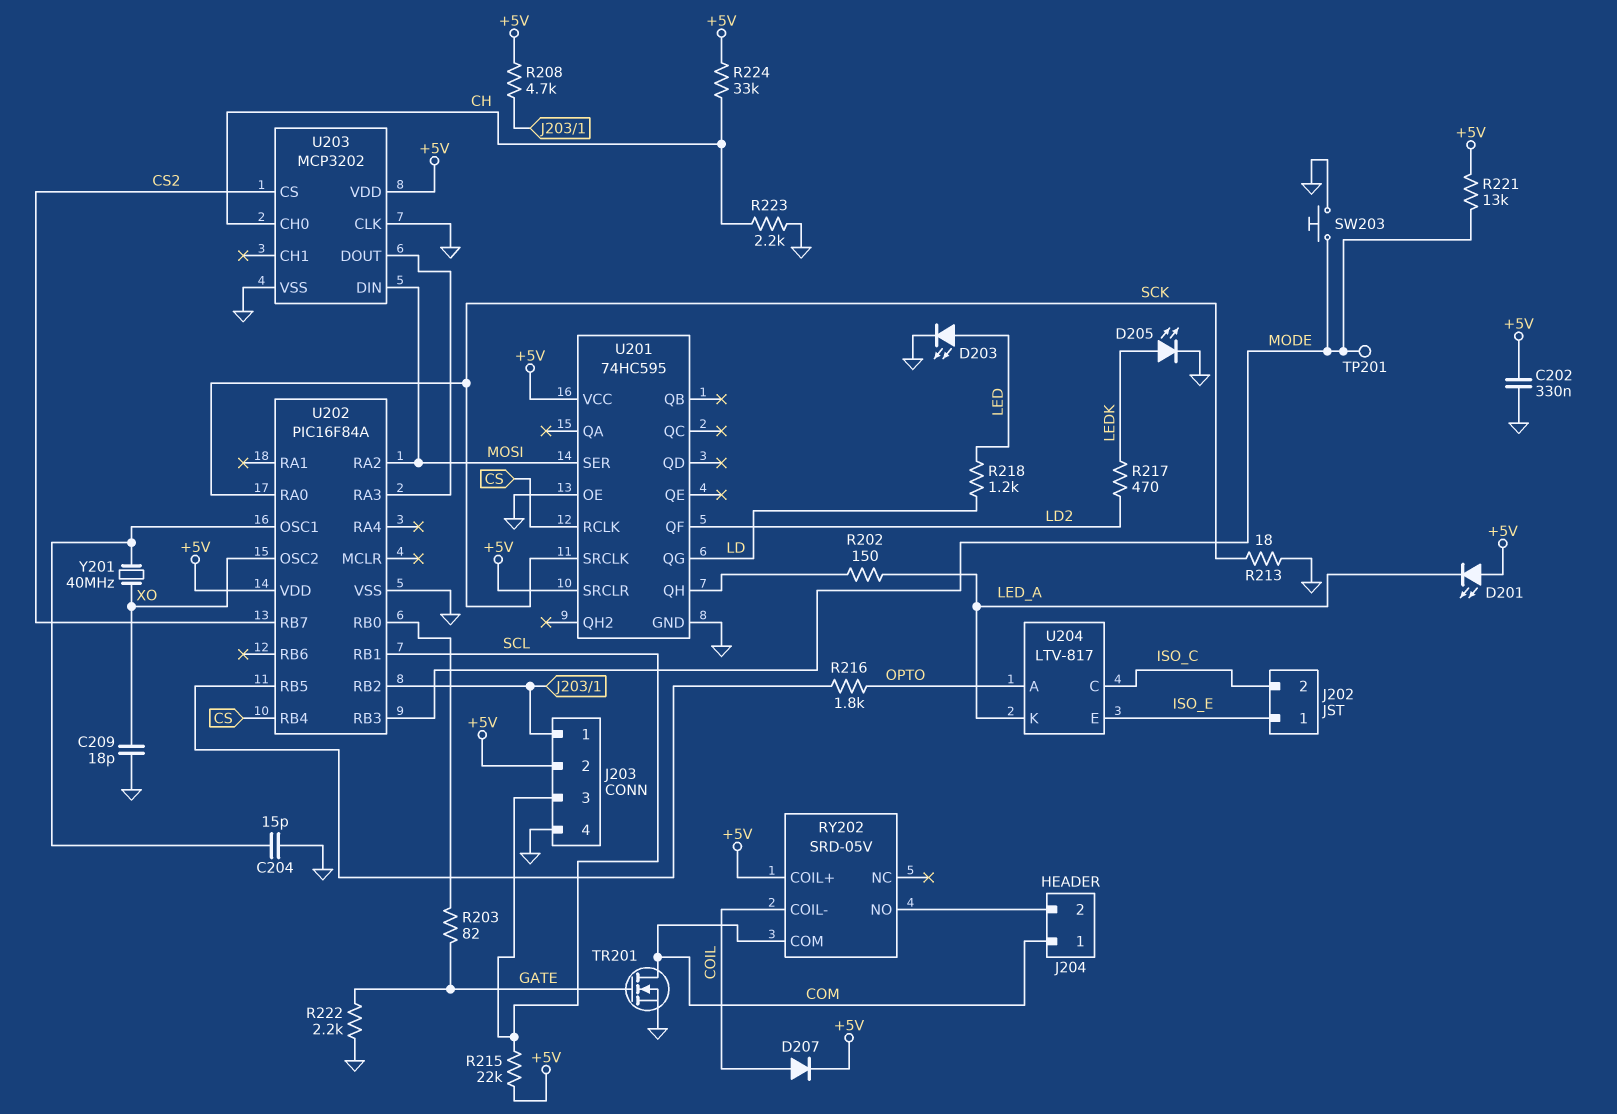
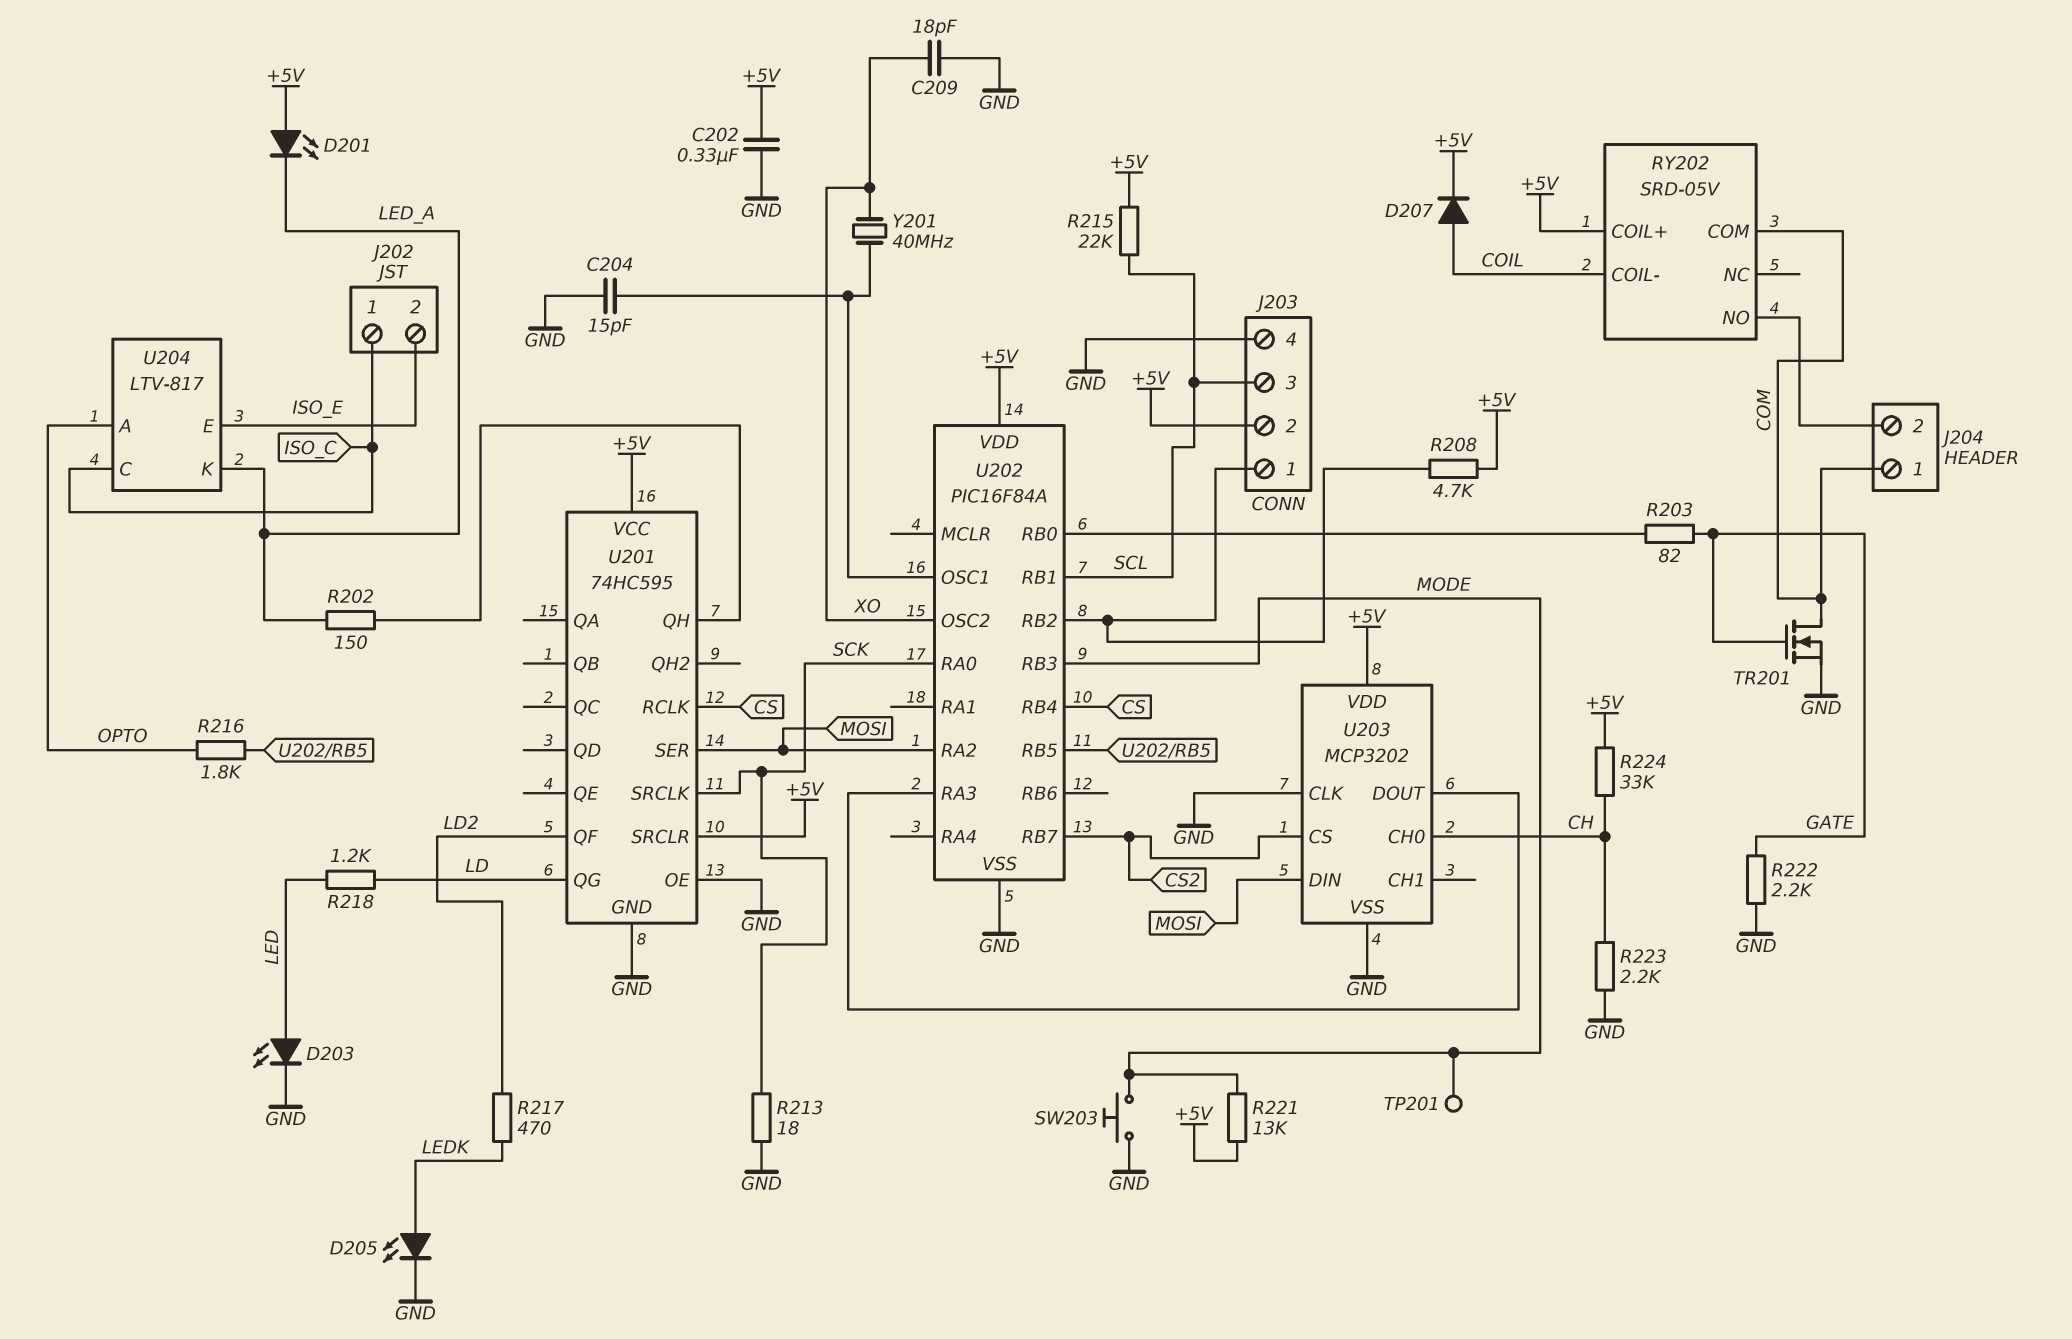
J202 pin 1: ISO_E -> ISO_C
J202 pin 2: ISO_C -> ISO_E

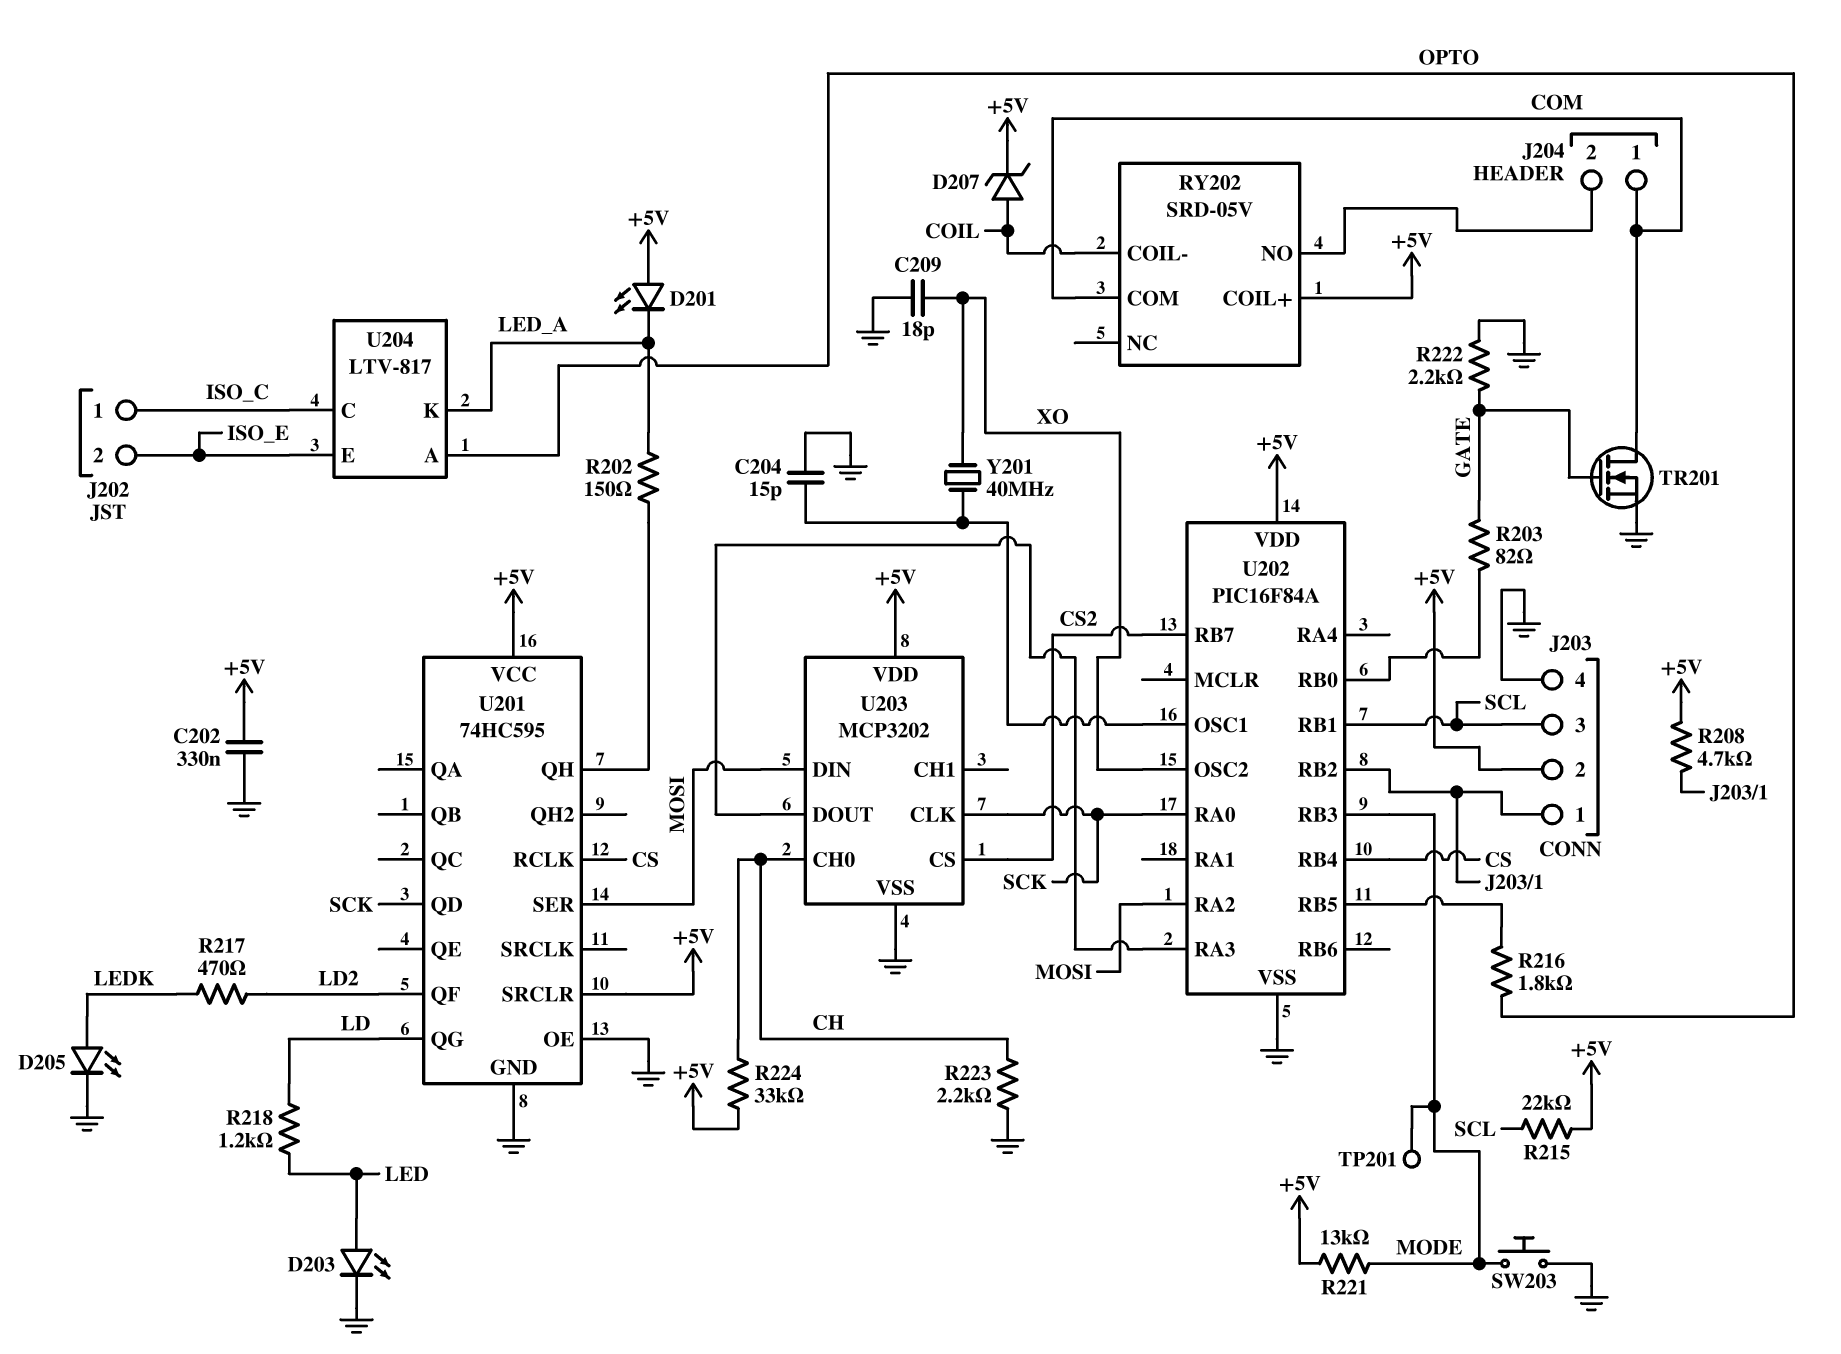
D207: diode (A COIL, K +5V) -> zener (A COIL, K +5V)
R213: 18 (GND, SCK) -> none
U201 pin QD: none -> SCK
U201 pin SRCLK: SCK -> none
U203 pin CLK: GND -> SCK

